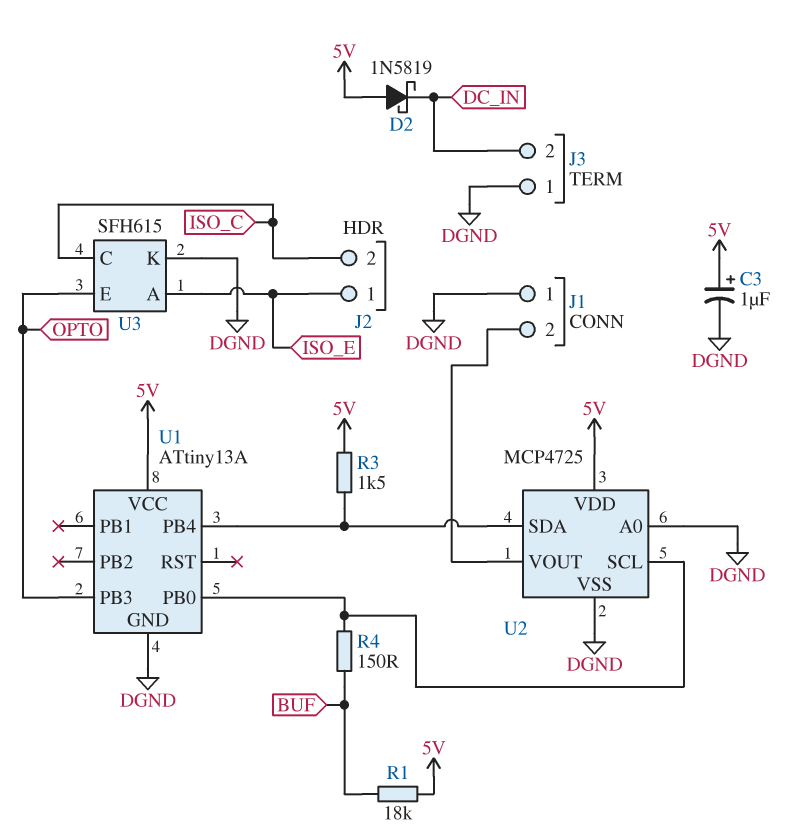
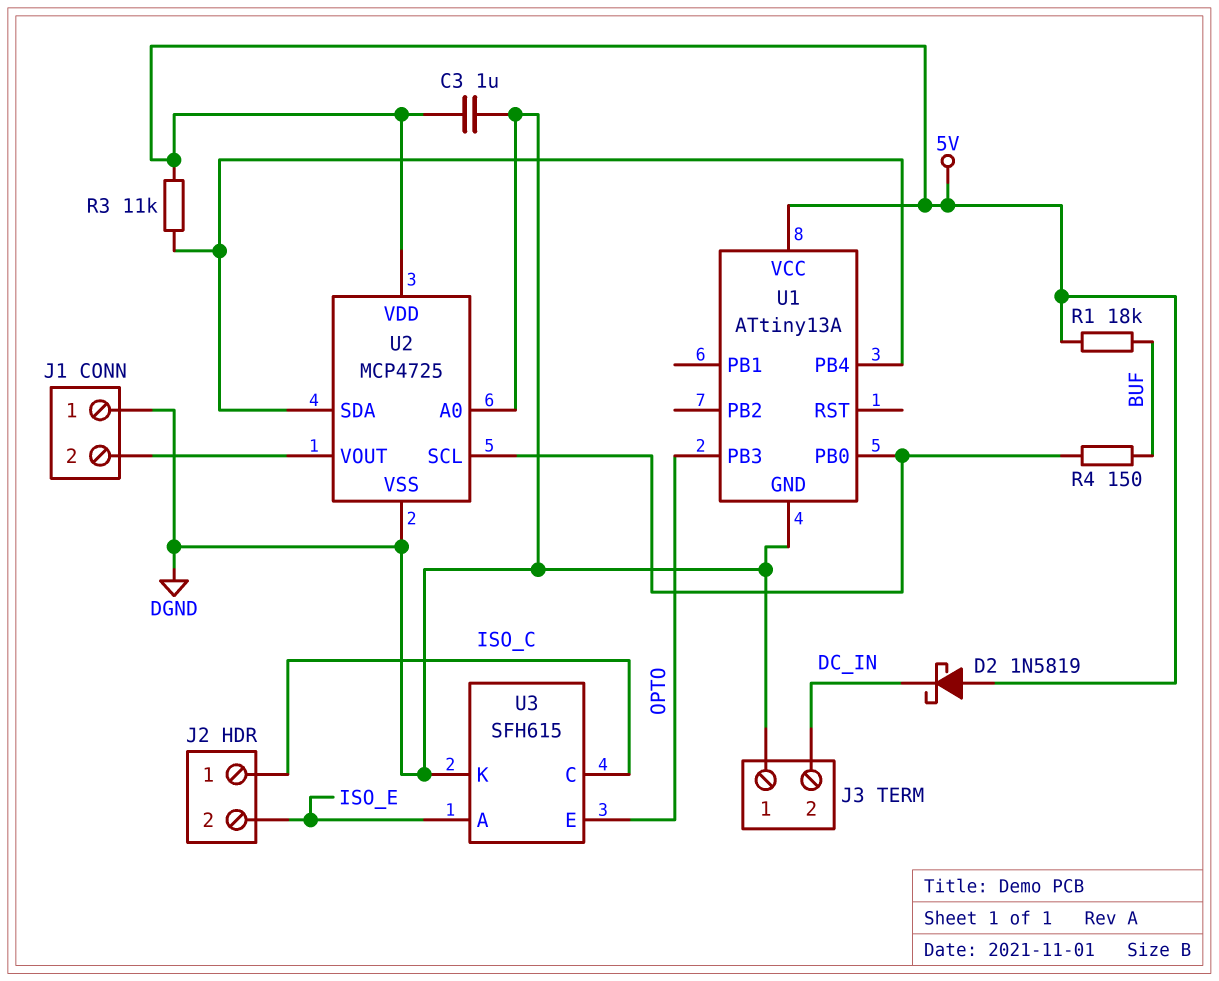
C3: 1uF (plus 5V, minus DGND) -> 1uF (5V, DGND)
J2 pin 1: ISO_E -> ISO_C
J2 pin 2: ISO_C -> ISO_E
R3: 1.5k (5V, U1/PB4) -> 11k (5V, U1/PB4)

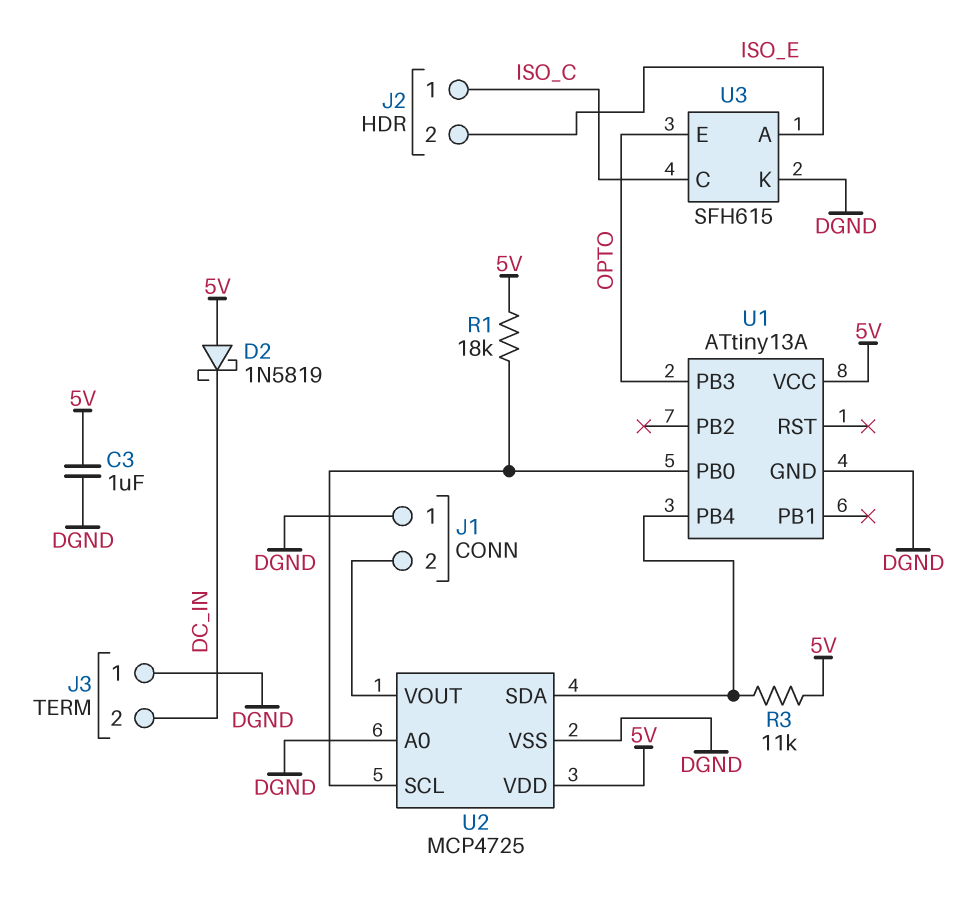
R1: 18k (5V, BUF) -> 18k (5V, U1/PB0)
R4: 150 (BUF, U1/PB0) -> none

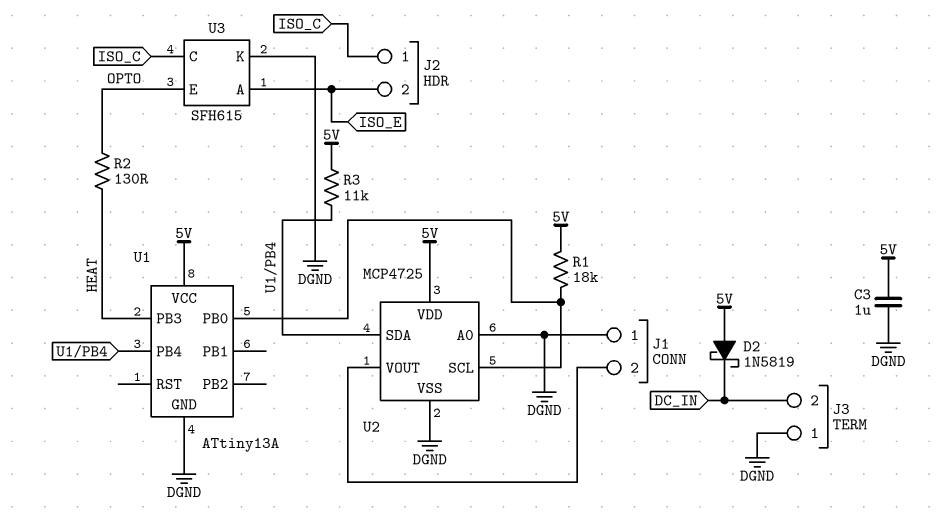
R2: none -> 130 (HEAT, OPTO)
U1 pin PB3: OPTO -> HEAT

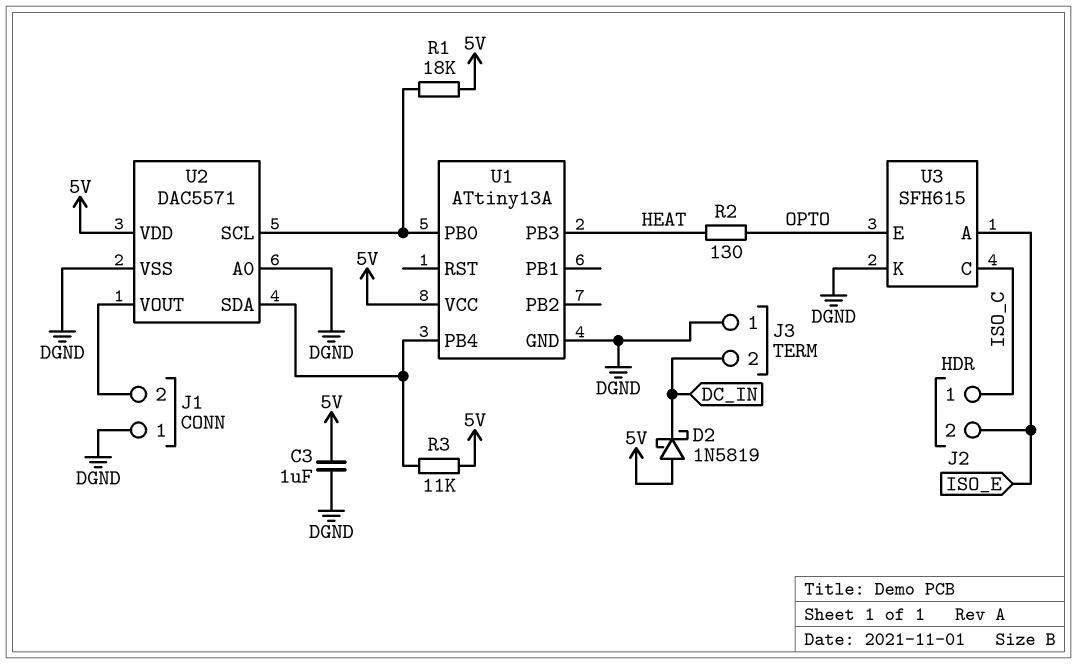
U2: MCP4725 -> DAC5571

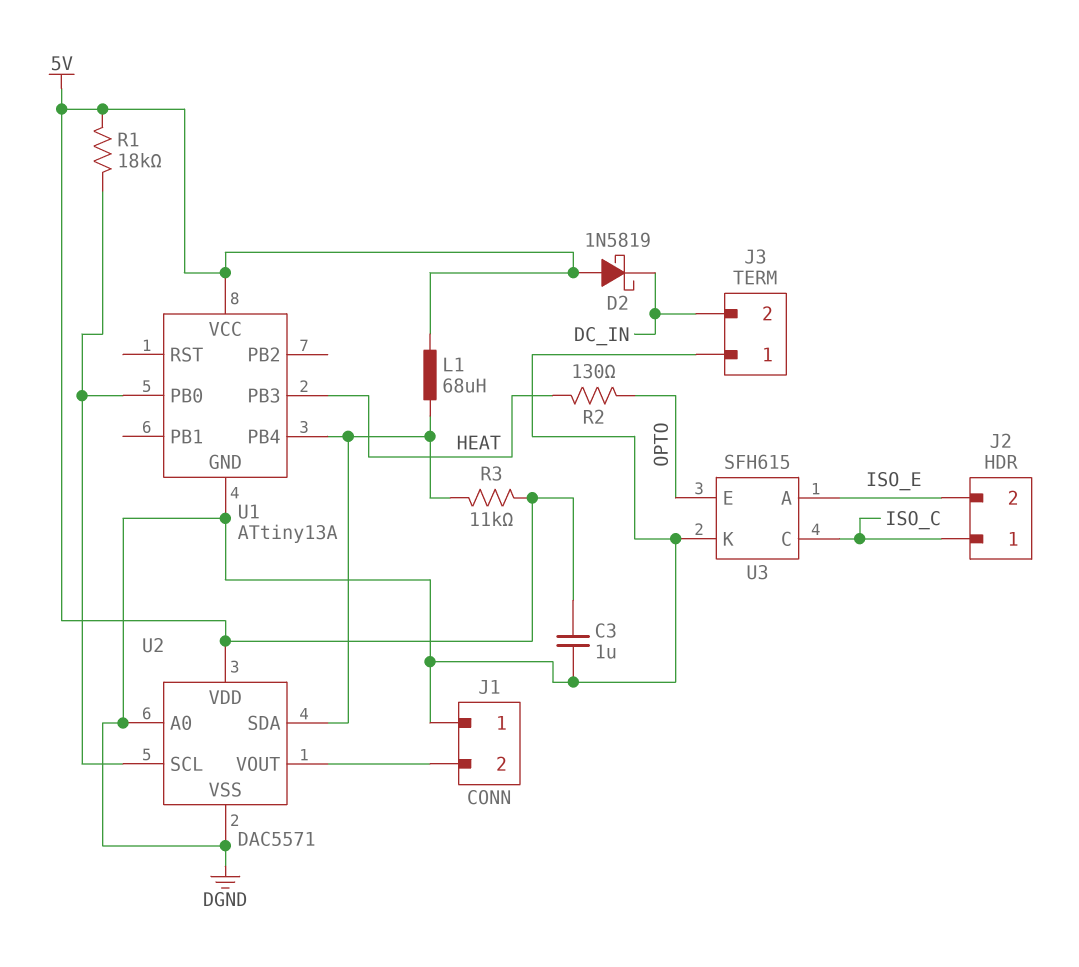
L1: none -> 68uH (5V, U1/PB4)

